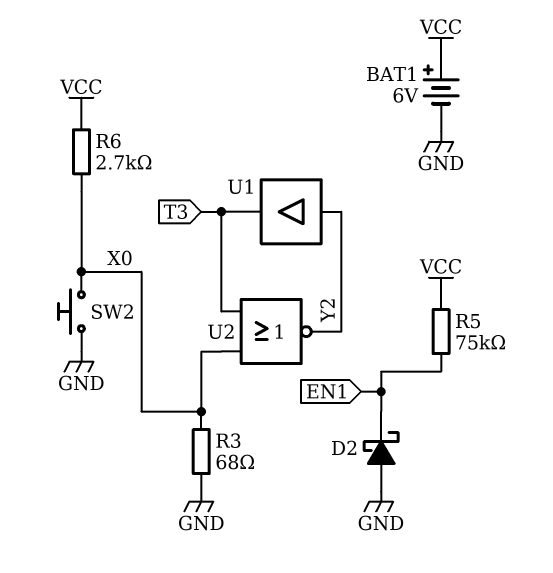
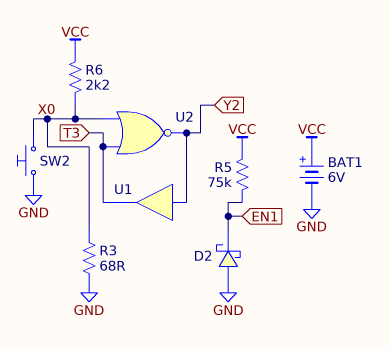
R6: 2.7k (VCC, X0) -> 2.2k (VCC, X0)

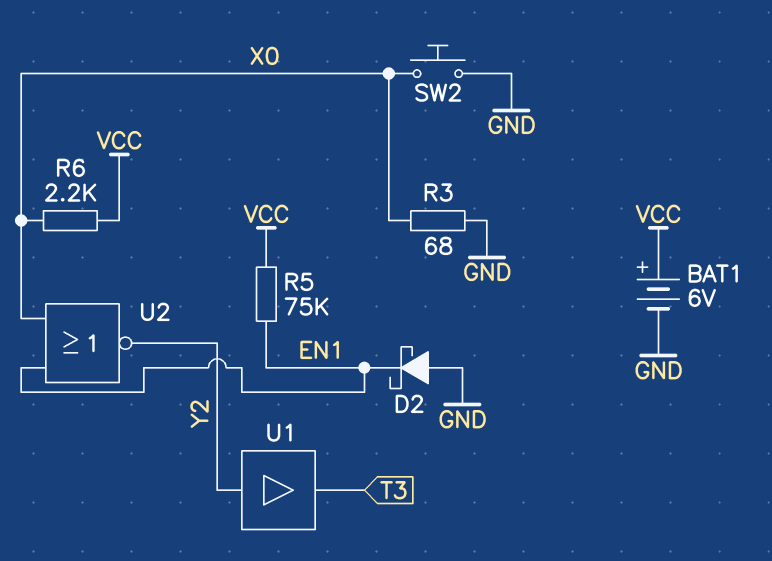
U2: NOR (in T3, in X0, out Y2) -> NOR (in EN1, in X0, out Y2)

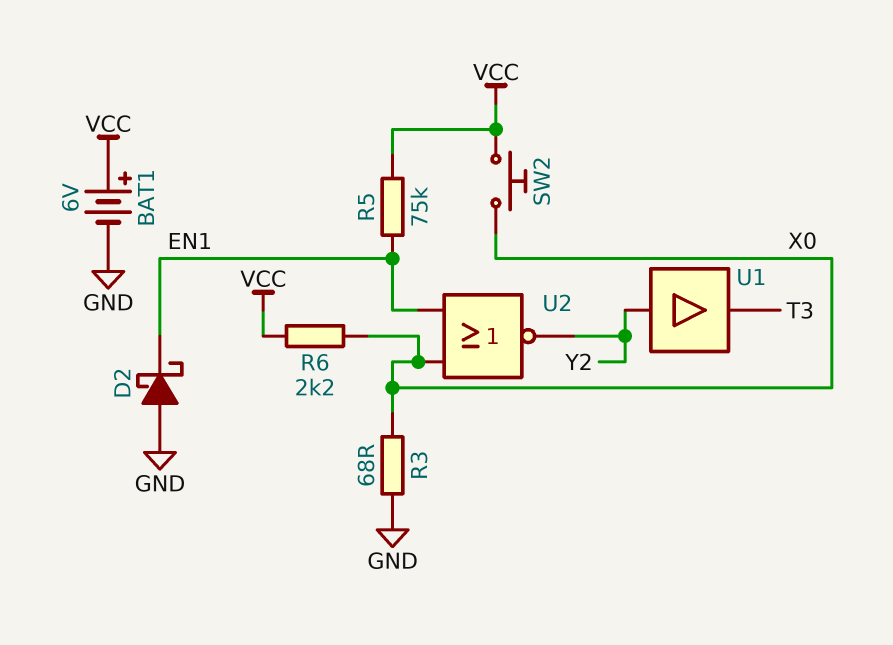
SW2: button (GND, X0) -> button (VCC, X0)

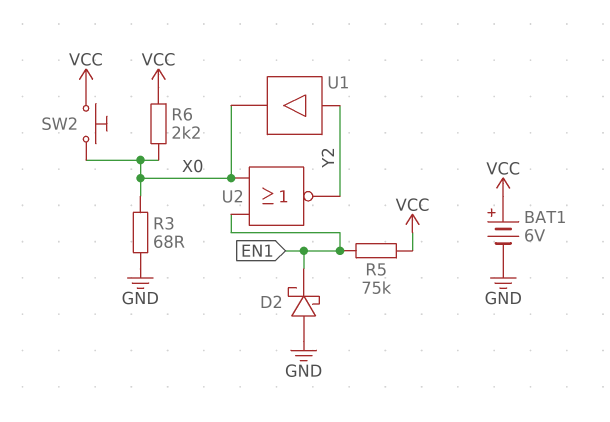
U1: buffer (in Y2, out T3) -> buffer (in Y2, out X0)

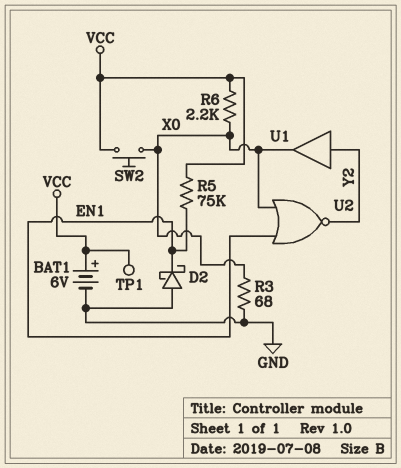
TP1: none -> test point (VCC)

